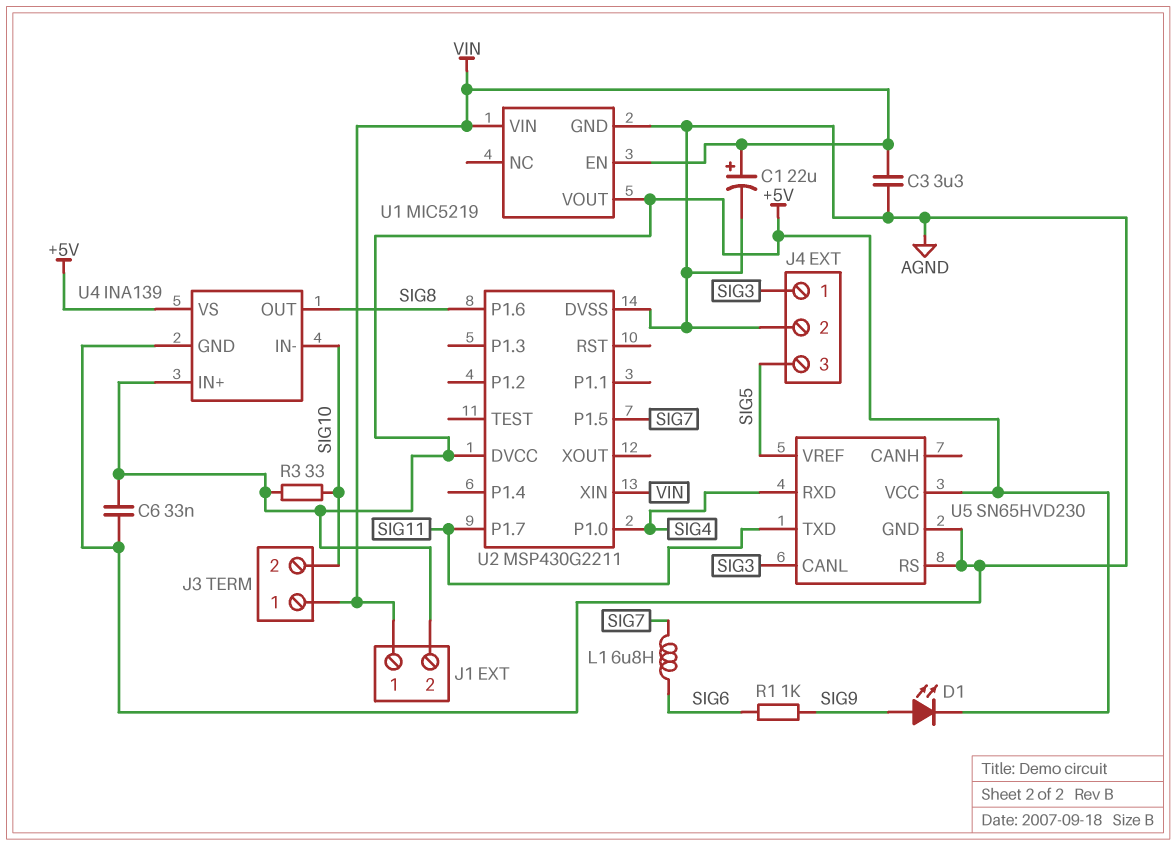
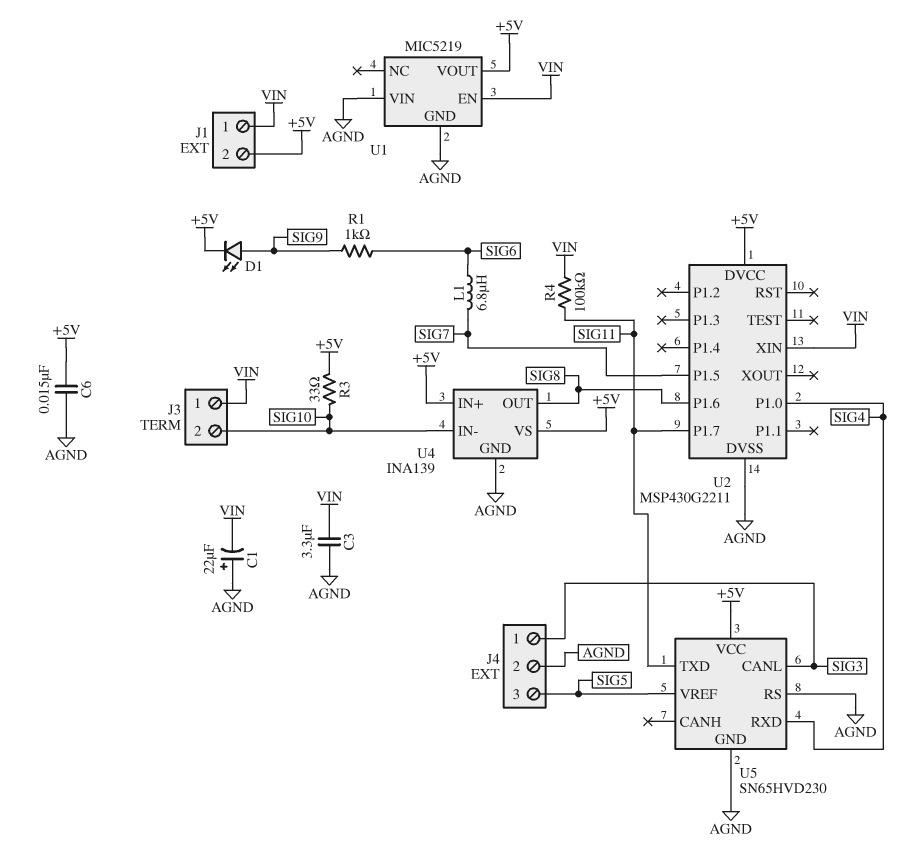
C1: 22uF (plus VIN, minus AGND) -> 22uF (plus AGND, minus VIN)
C6: 33nF (+5V, AGND) -> 15nF (+5V, AGND)
R4: none -> 100k (SIG11, VIN)
U1 pin VIN: VIN -> AGND

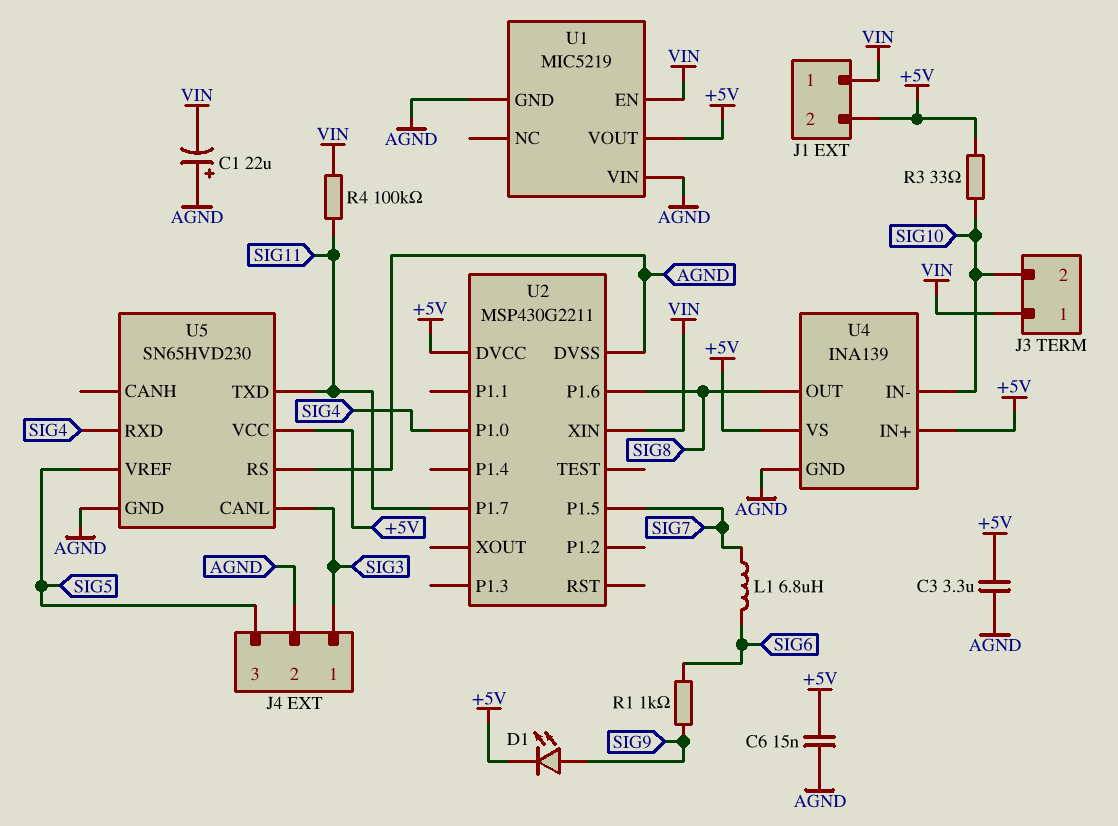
C3: 3.3uF (AGND, VIN) -> 3.3uF (+5V, AGND)

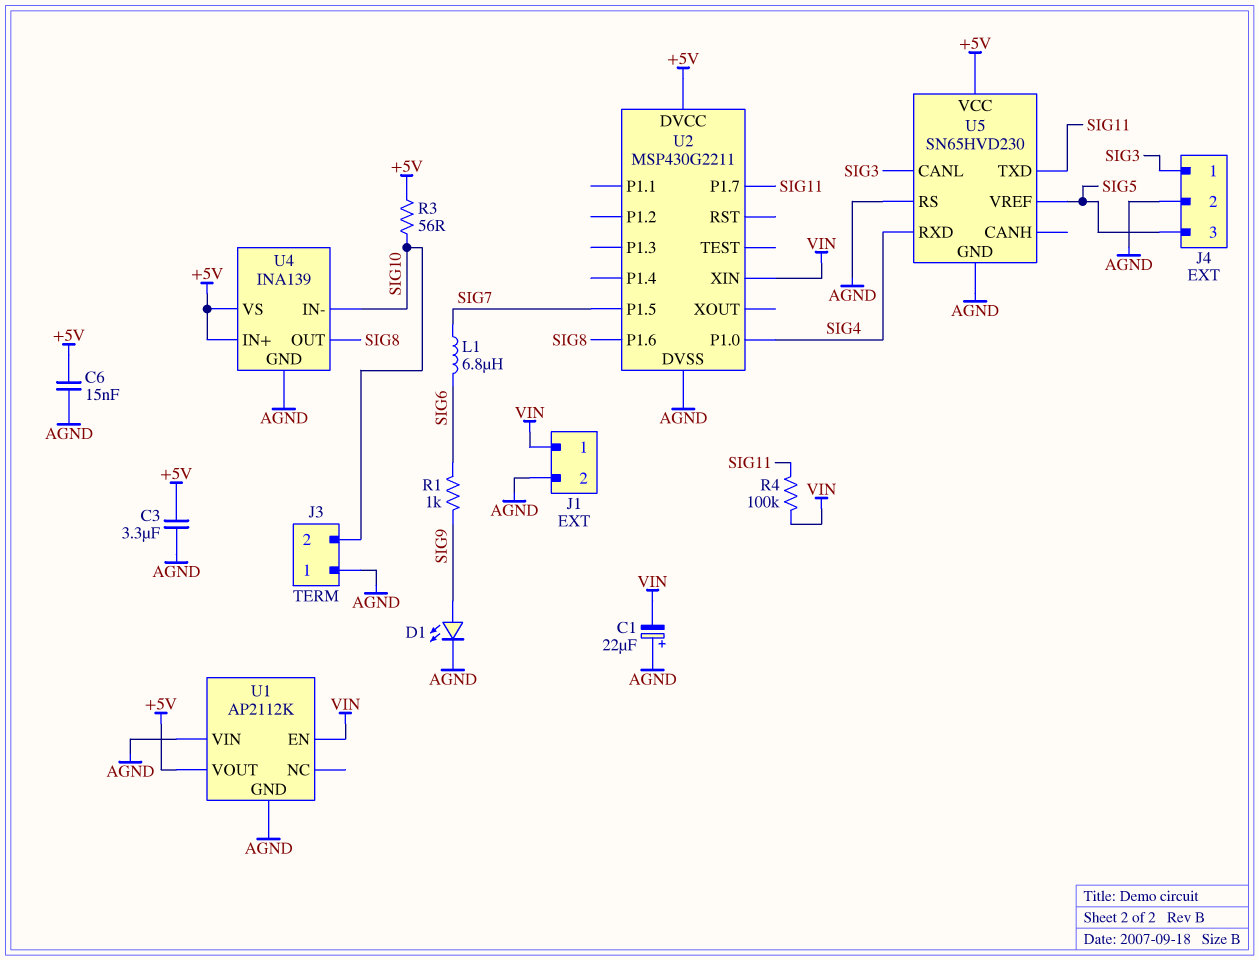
D1: LED (A SIG9, K +5V) -> LED (A SIG9, K AGND)
J1 pin 2: +5V -> AGND
J3 pin 1: VIN -> AGND
R3: 33 (+5V, SIG10) -> 56 (+5V, SIG10)
U1: MIC5219 -> AP2112K

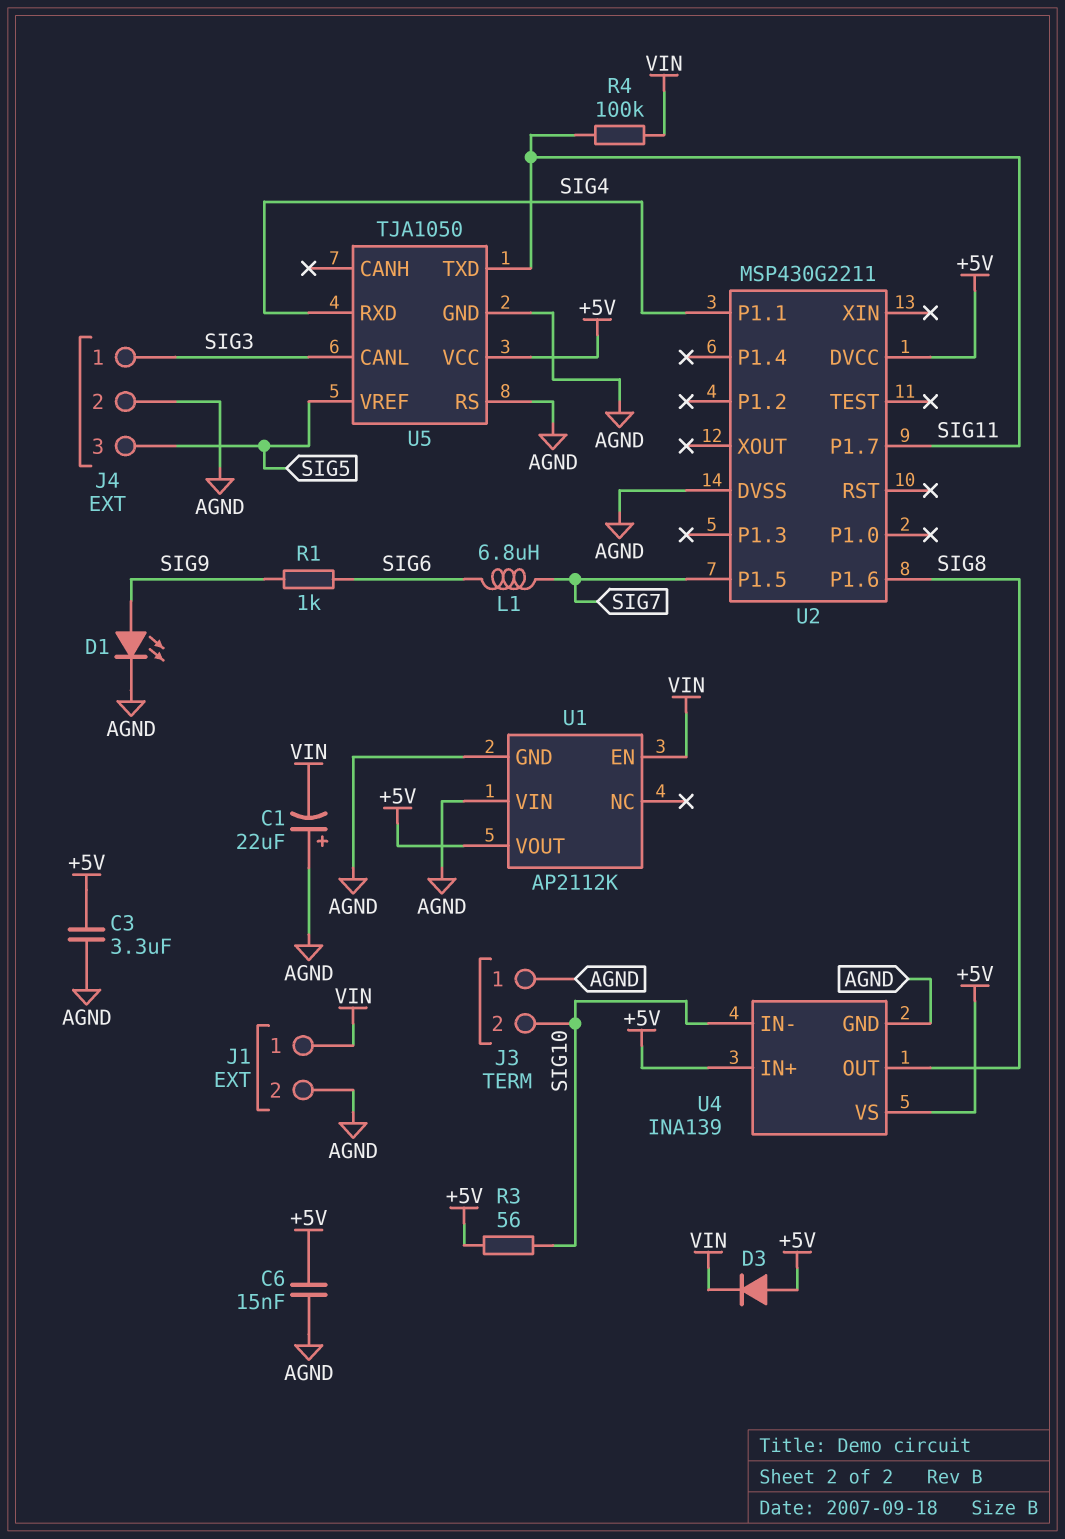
D3: none -> diode (A +5V, K VIN)
U2 pin P1.0: SIG4 -> none
U2 pin P1.1: none -> SIG4
U2 pin XIN: VIN -> none
U5: SN65HVD230 -> TJA1050

